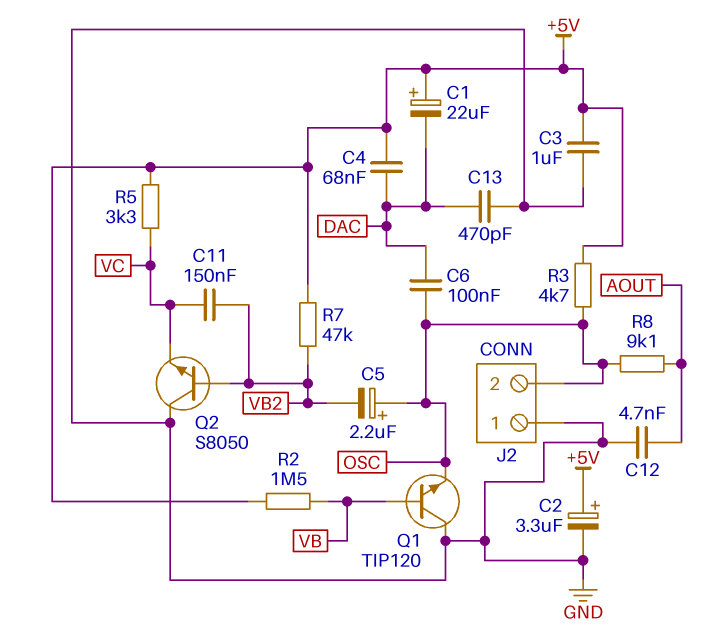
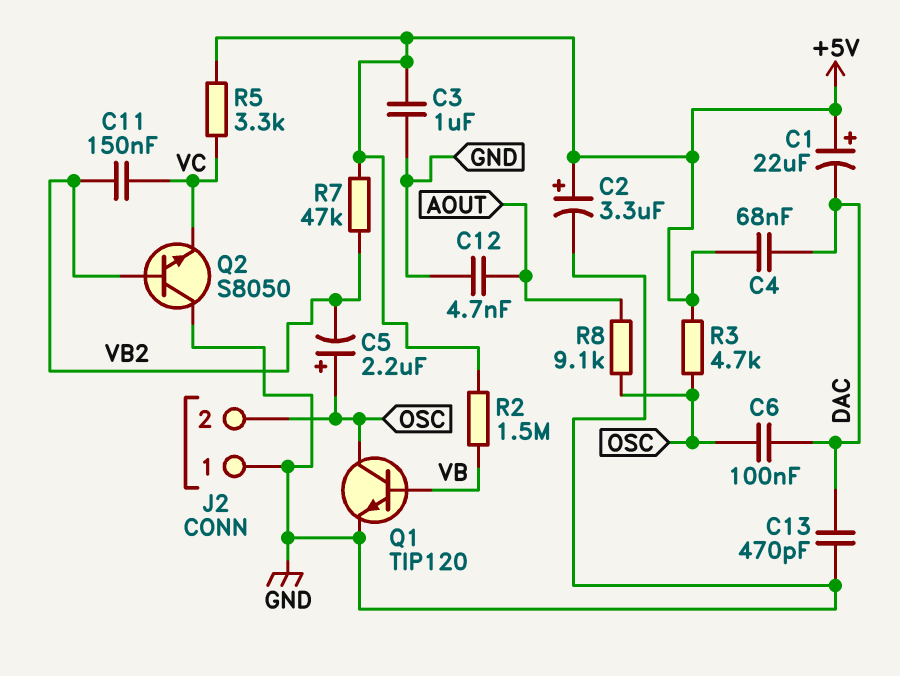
Q1: NPN TIP120 (B VB, C GND, E OSC) -> NPN TIP120 (B VB, C OSC, E GND)

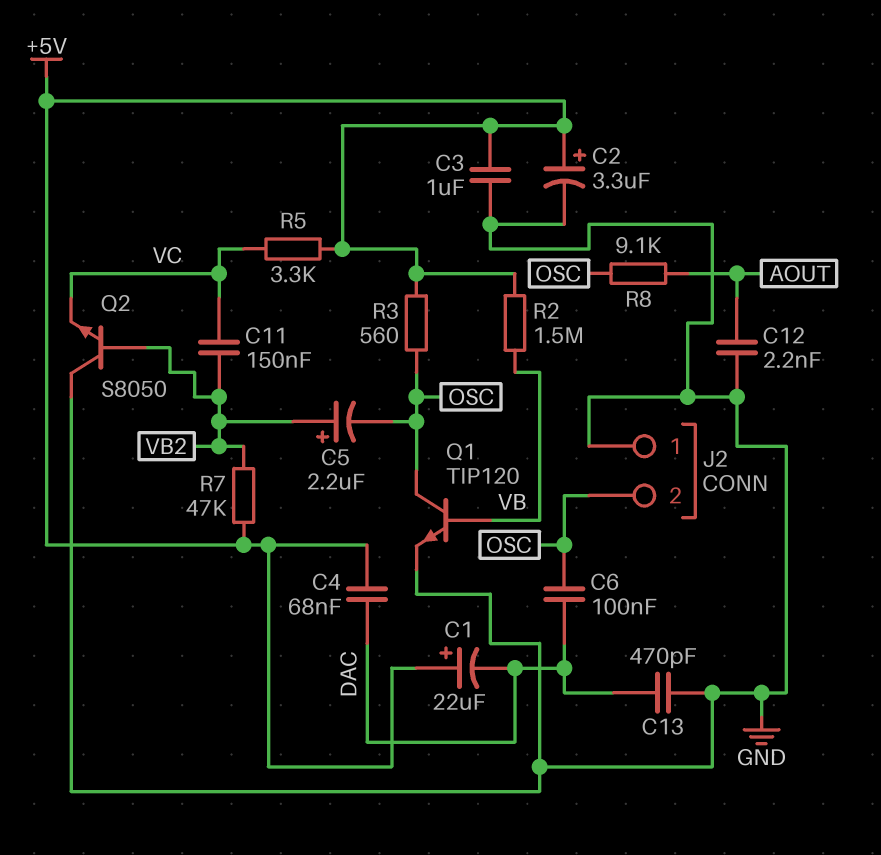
C5: 2.2uF (plus OSC, minus VB2) -> 2.2uF (plus VB2, minus OSC)
C12: 4.7nF (AOUT, GND) -> 2.2nF (AOUT, GND)
R3: 4.7k (+5V, OSC) -> 560 (+5V, OSC)

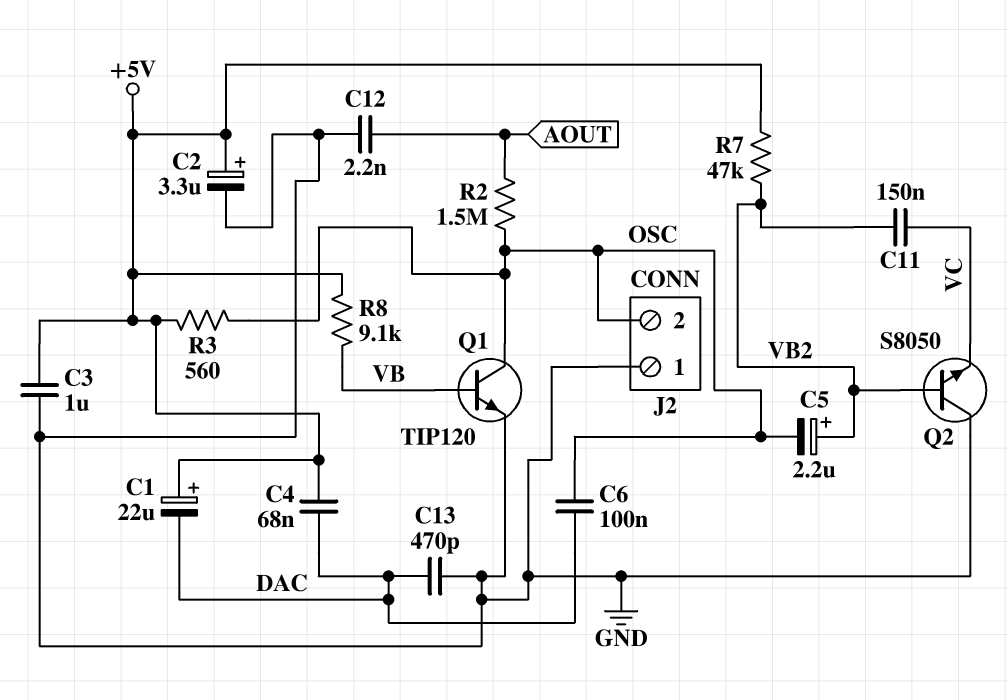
R2: 1.5M (+5V, VB) -> 1.5M (AOUT, OSC)
R5: 3.3k (+5V, VC) -> none
R8: 9.1k (AOUT, OSC) -> 9.1k (+5V, VB)

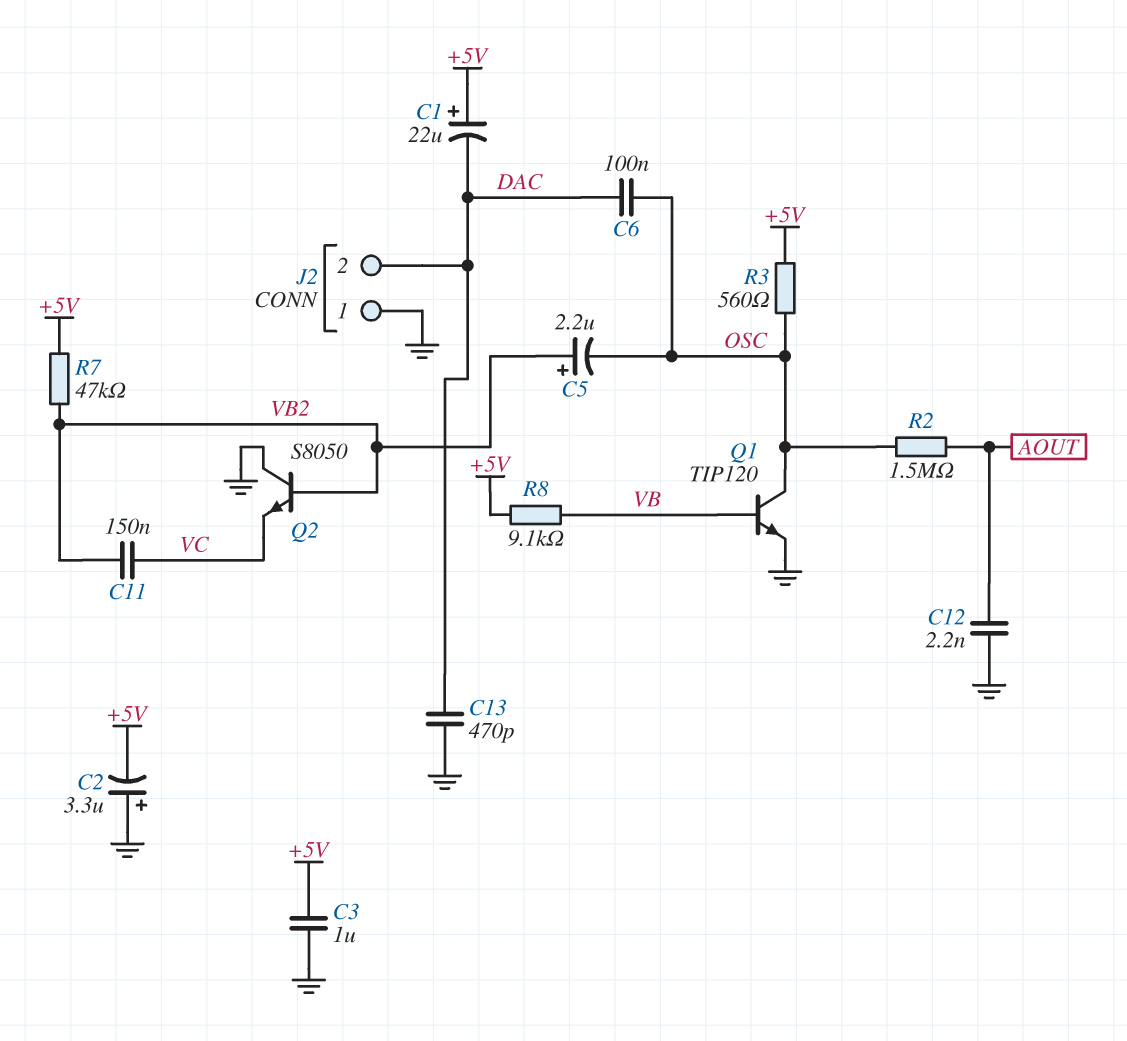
C2: 3.3uF (plus +5V, minus GND) -> 3.3uF (plus GND, minus +5V)
C4: 68nF (+5V, DAC) -> none
J2 pin 2: OSC -> DAC

